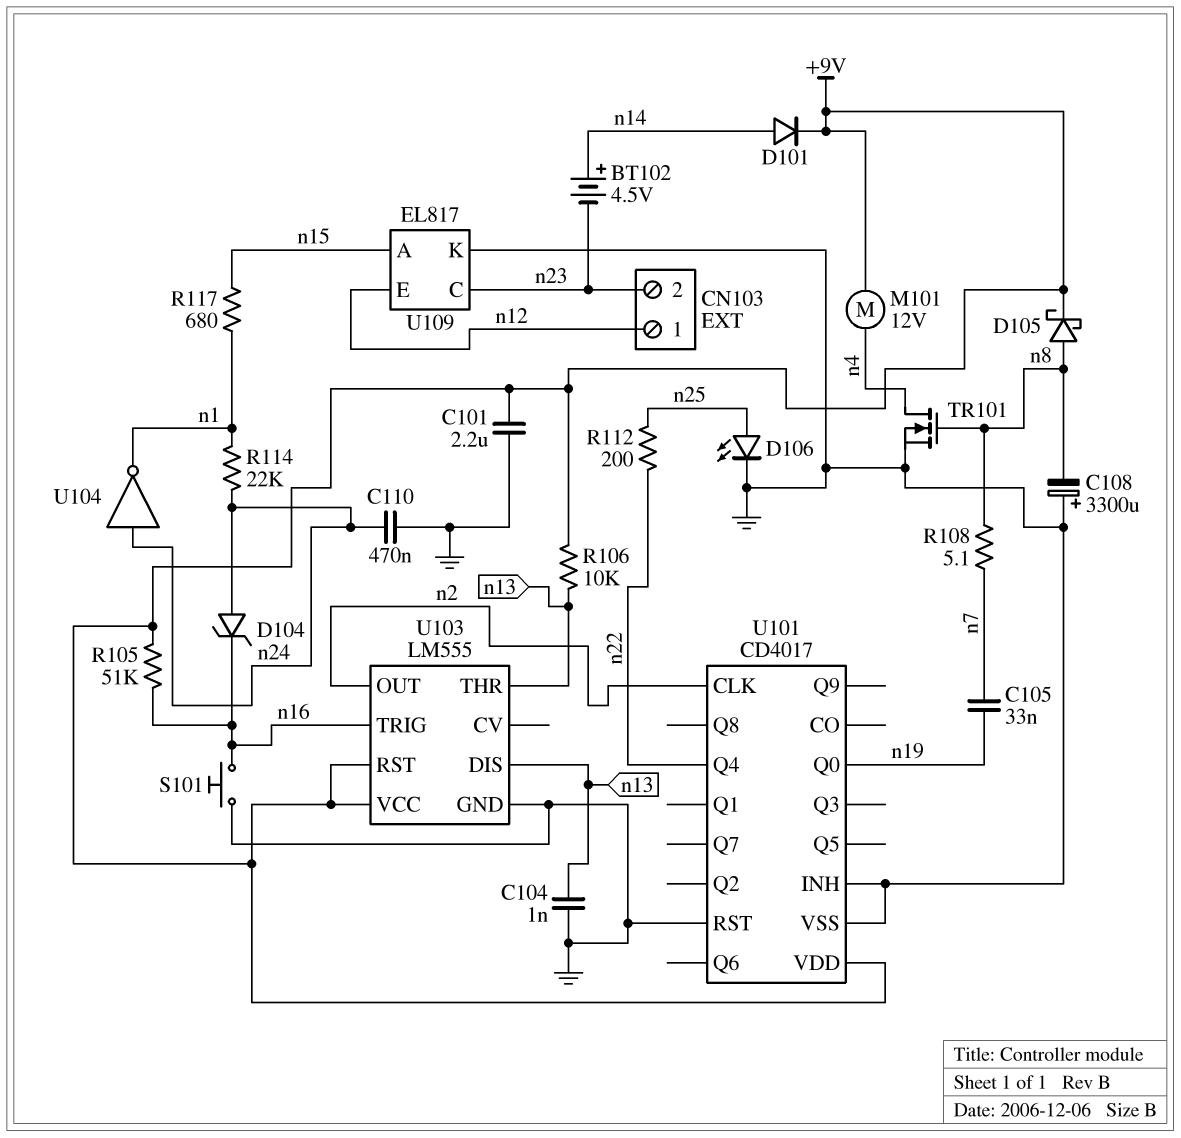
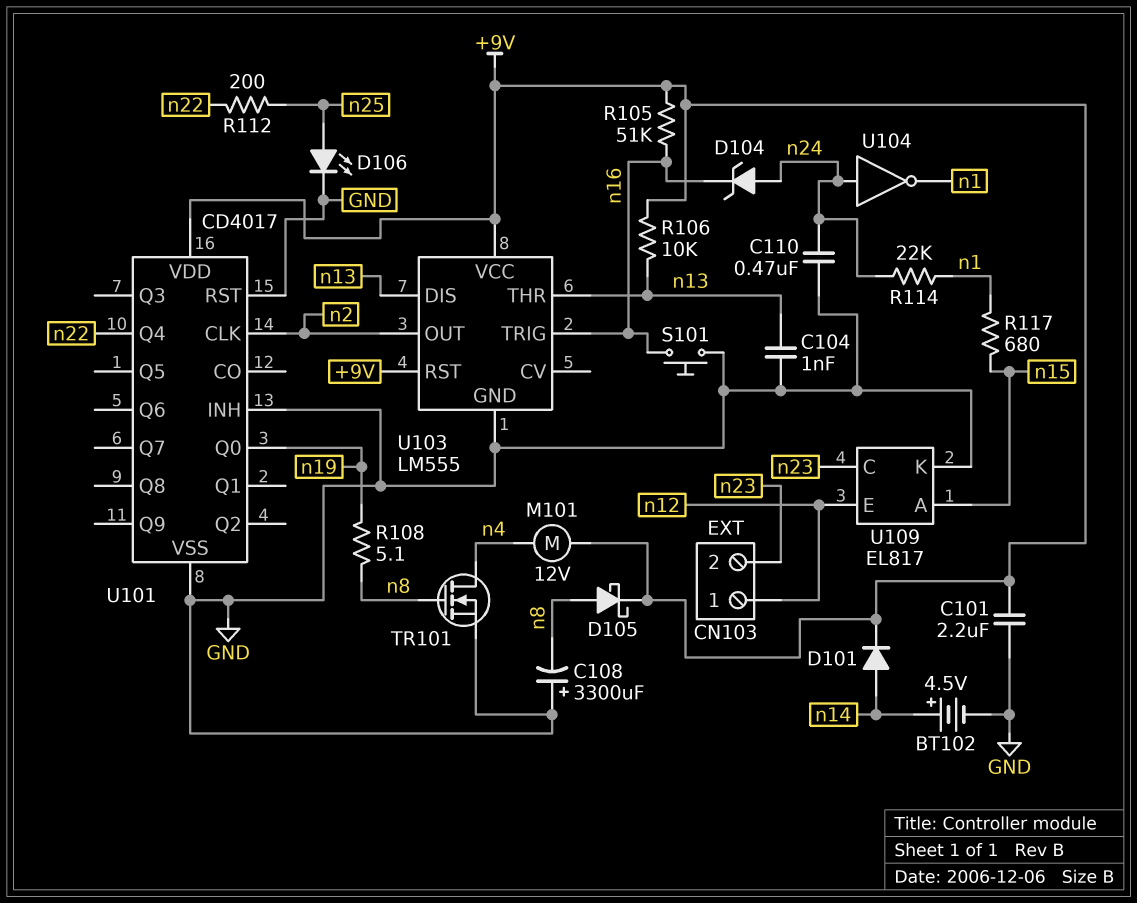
BT102: 4.5V (plus n14, minus n23) -> 4.5V (plus n14, minus GND)
C105: 33nF (n7, n19) -> none
R108: 5.1 (n7, n8) -> 5.1 (n8, n19)

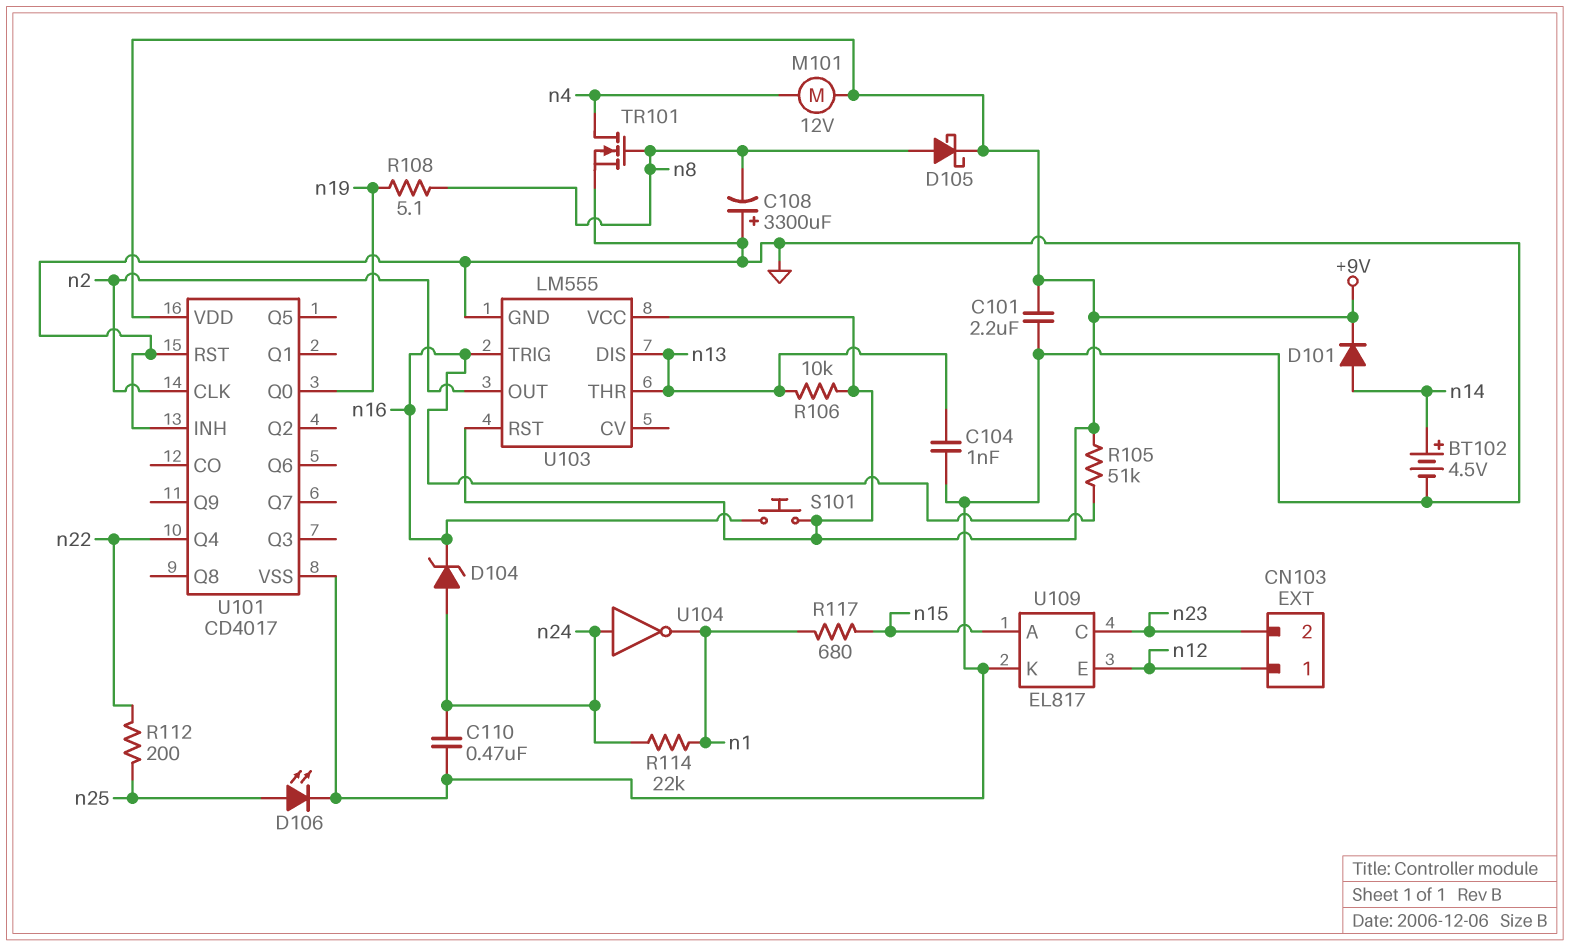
S101: button (GND, n16) -> button (+9V, n16)

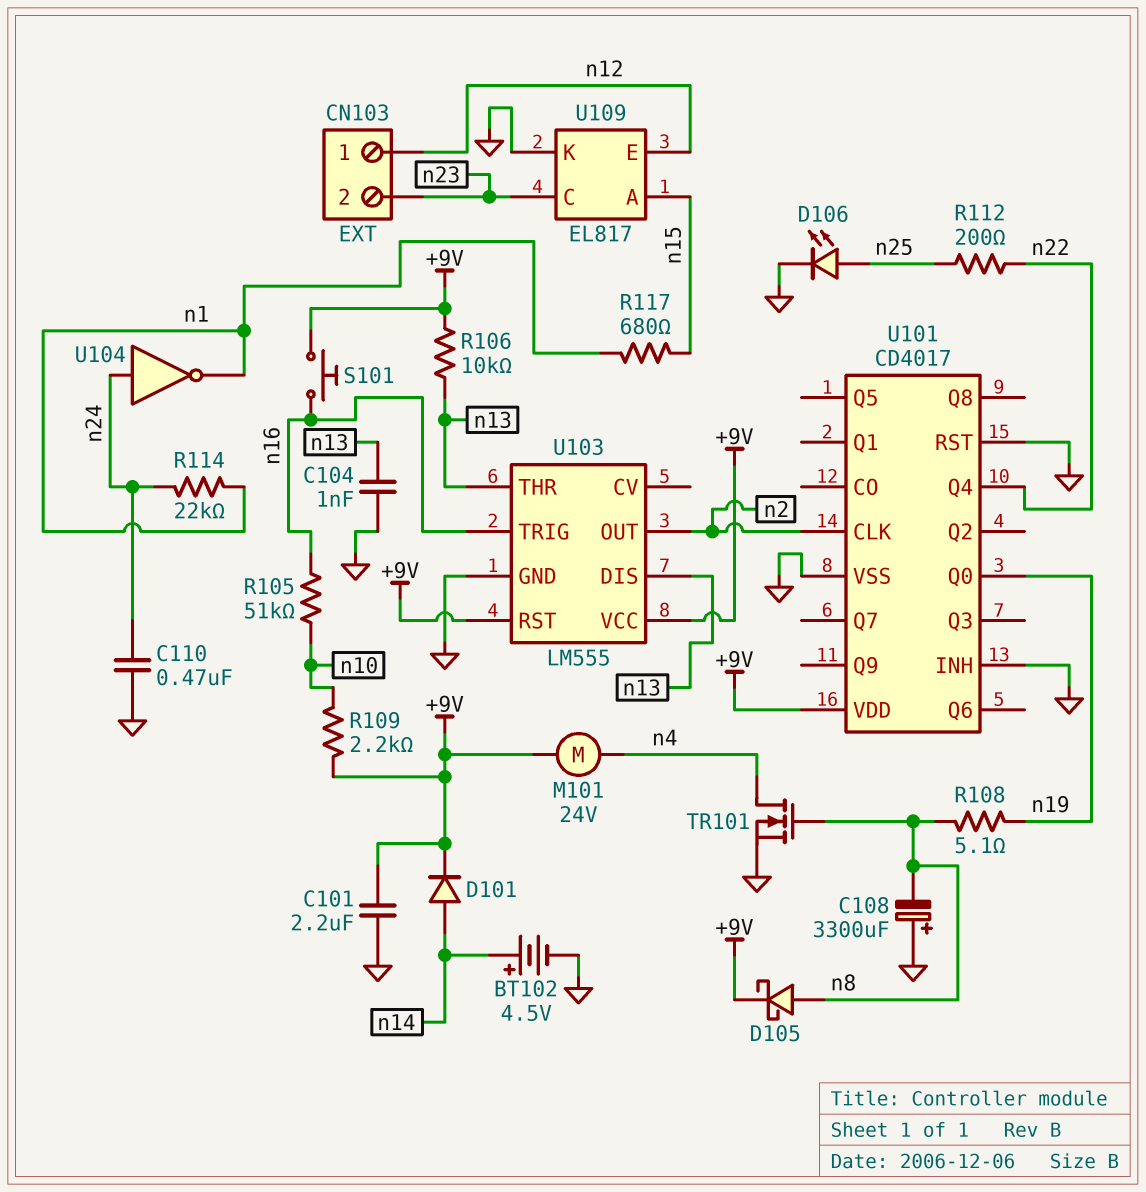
D104: zener (A n24, K n16) -> none
M101: motor 12V (+9V, n4) -> motor 24V (+9V, n4)
R105: 51k (+9V, n16) -> 51k (n10, n16)
R109: none -> 2.2k (+9V, n10)

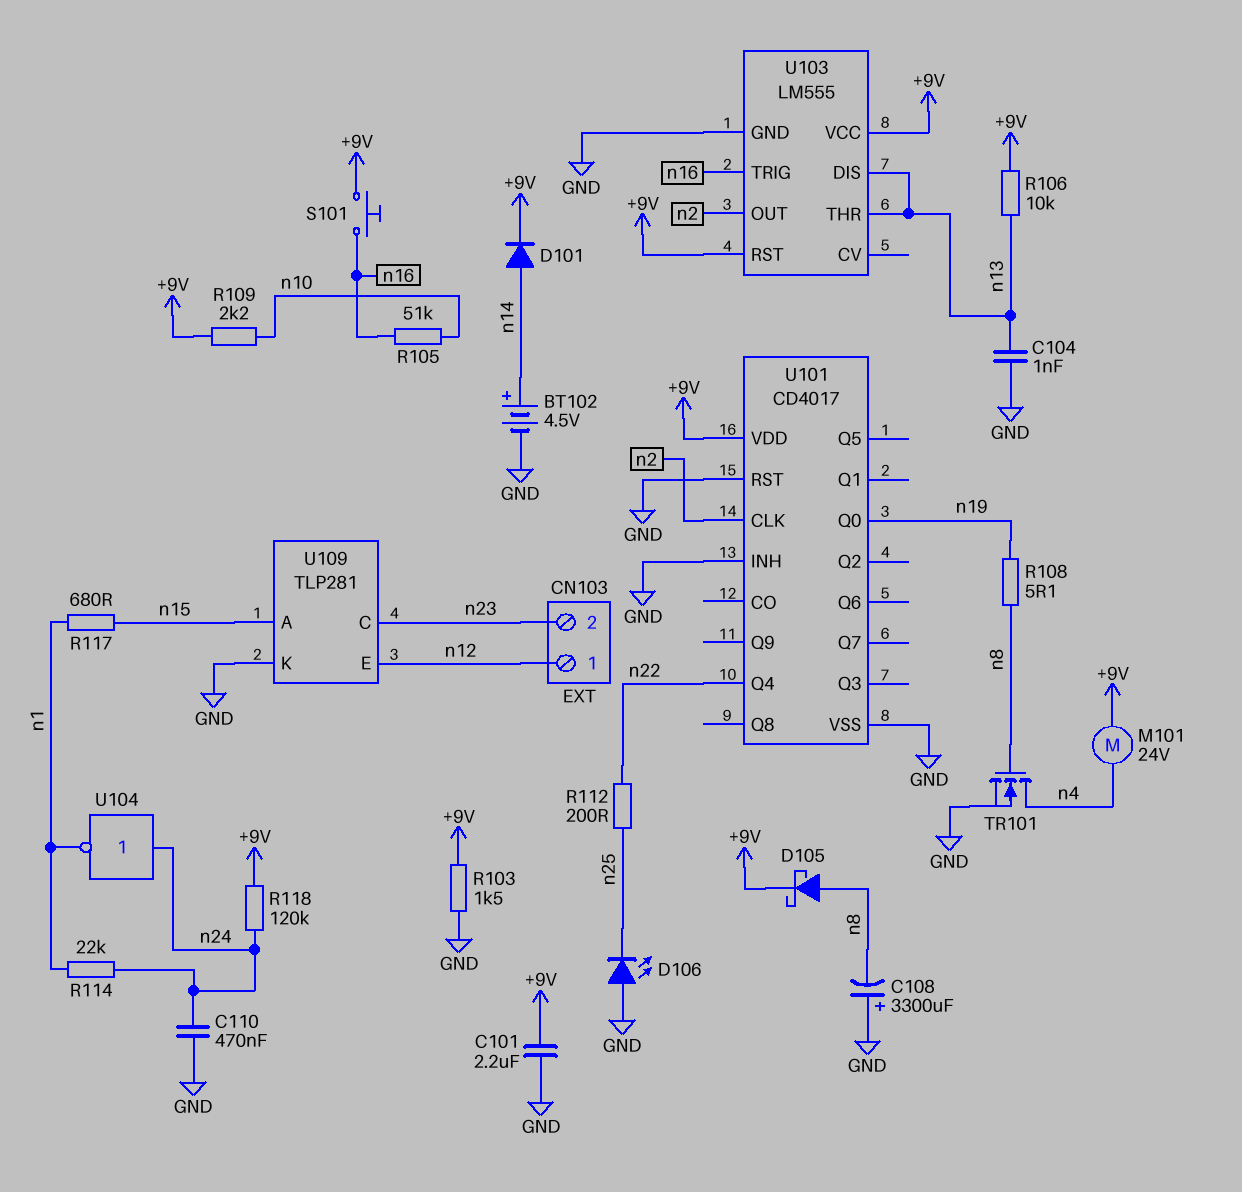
D106: LED (A n25, K GND) -> LED (A GND, K n25)
R103: none -> 1.5k (+9V, GND)
R118: none -> 120k (+9V, n24)
U109: EL817 -> TLP281

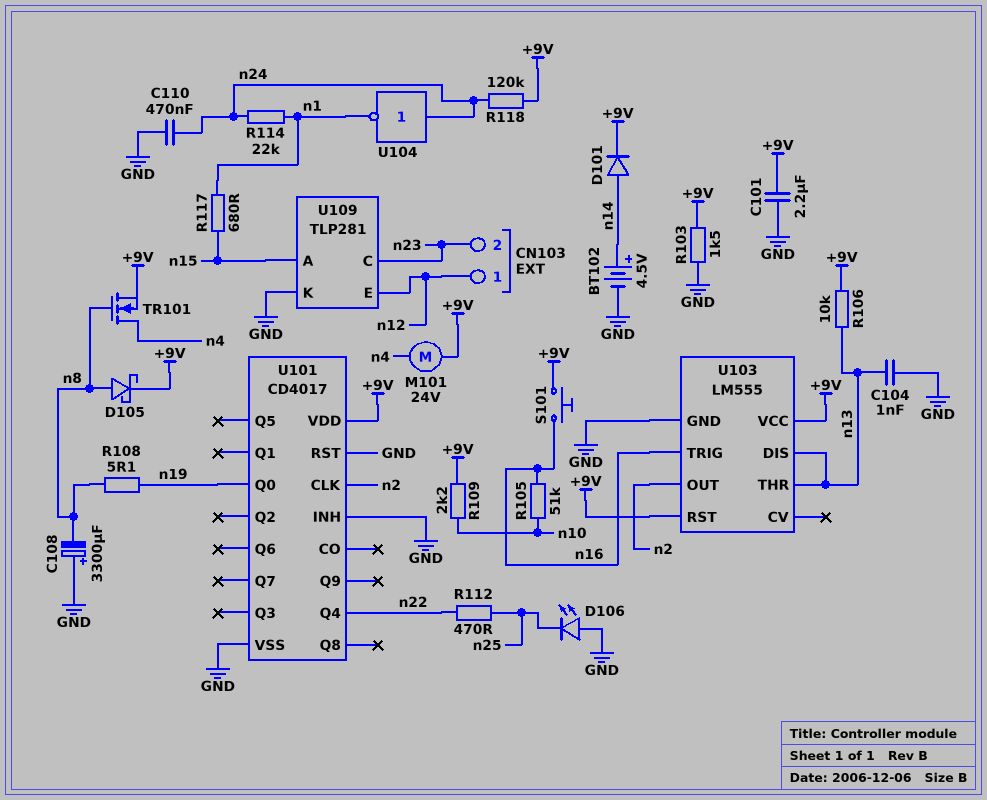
R112: 200 (n22, n25) -> 470 (n22, n25)
TR101: NMOS (G n8, D n4, S GND) -> NMOS (G n8, D n4, S +9V)

